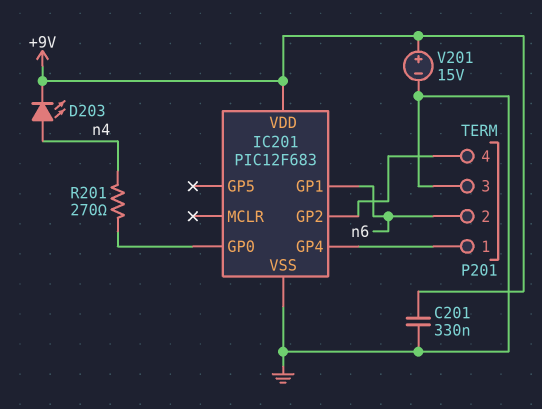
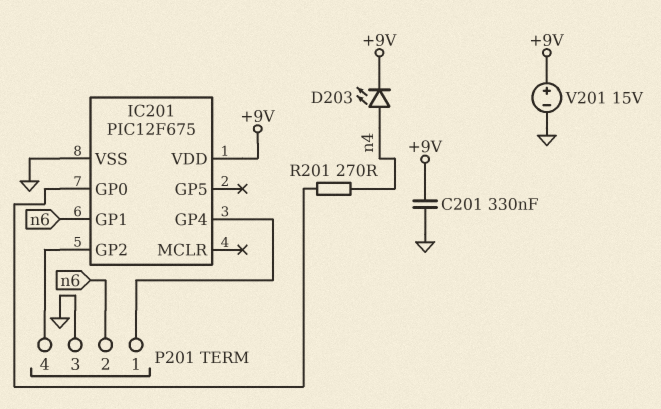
IC201: PIC12F683 -> PIC12F675

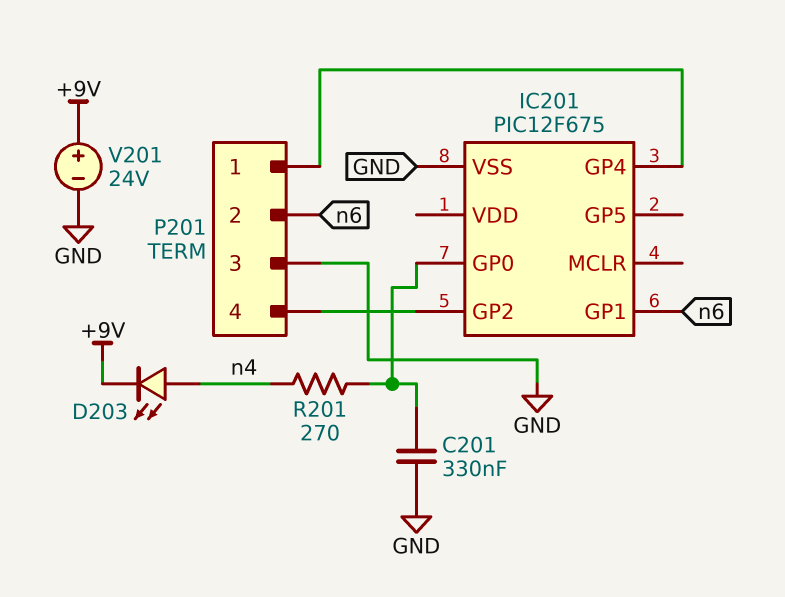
C201: 330nF (+9V, GND) -> 330nF (GND, IC201/GP0)
IC201 pin VDD: +9V -> none
V201: 15V (plus +9V, minus GND) -> 24V (plus +9V, minus GND)

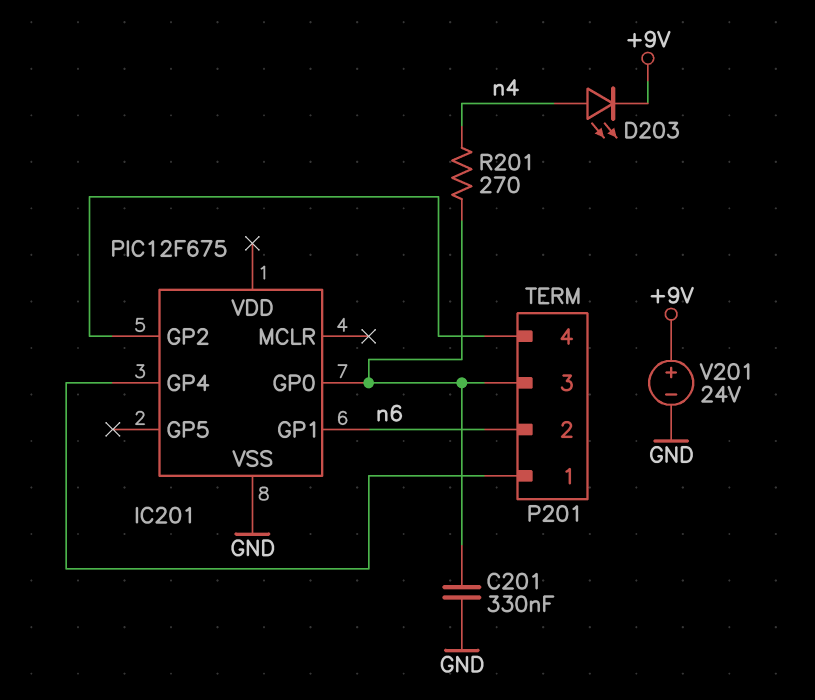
P201 pin 3: GND -> IC201/GP0

